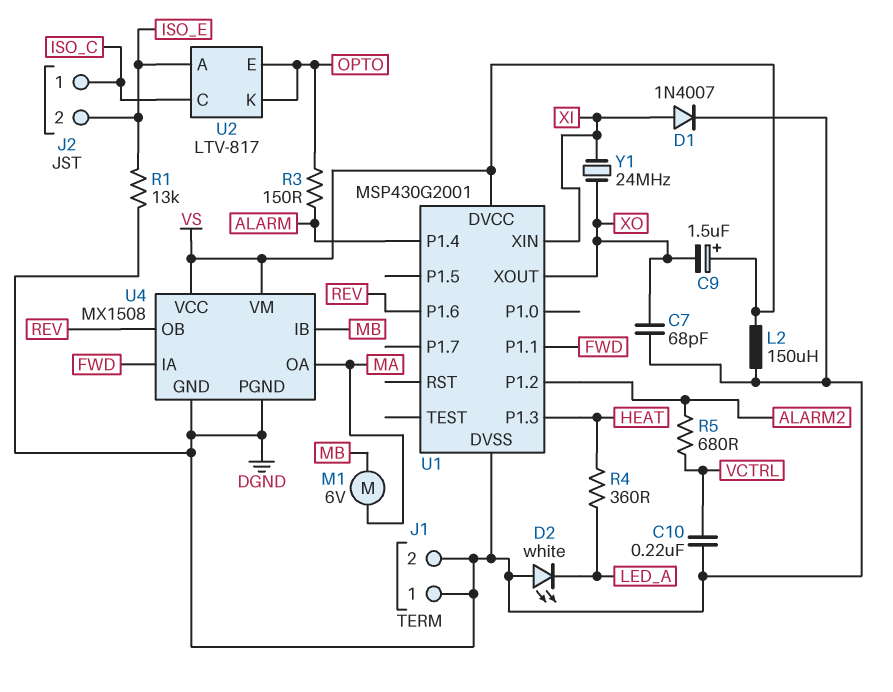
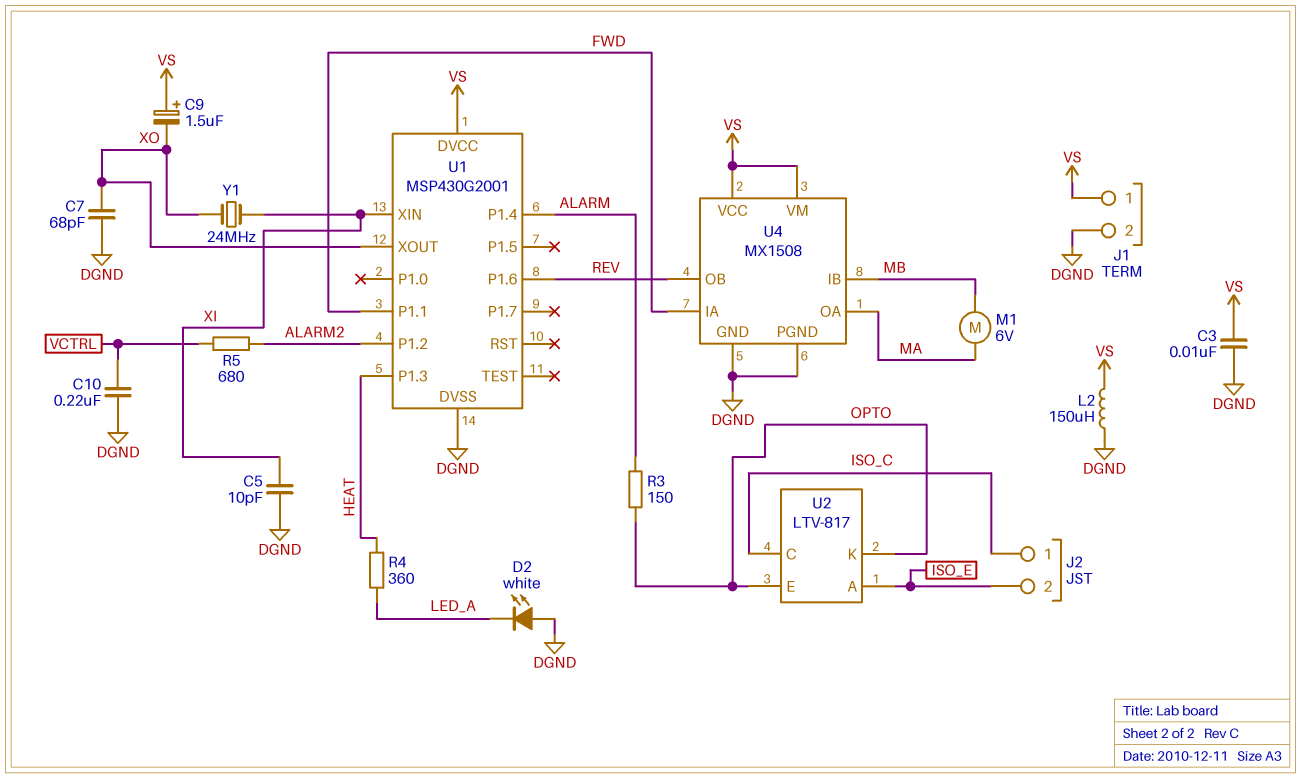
C3: none -> 10nF (DGND, VS)
C5: none -> 10pF (DGND, XI)
D1: diode 1N4007 (A XI, K DGND) -> none
J1 pin 1: DGND -> VS
R1: 13k (DGND, ISO_E) -> none

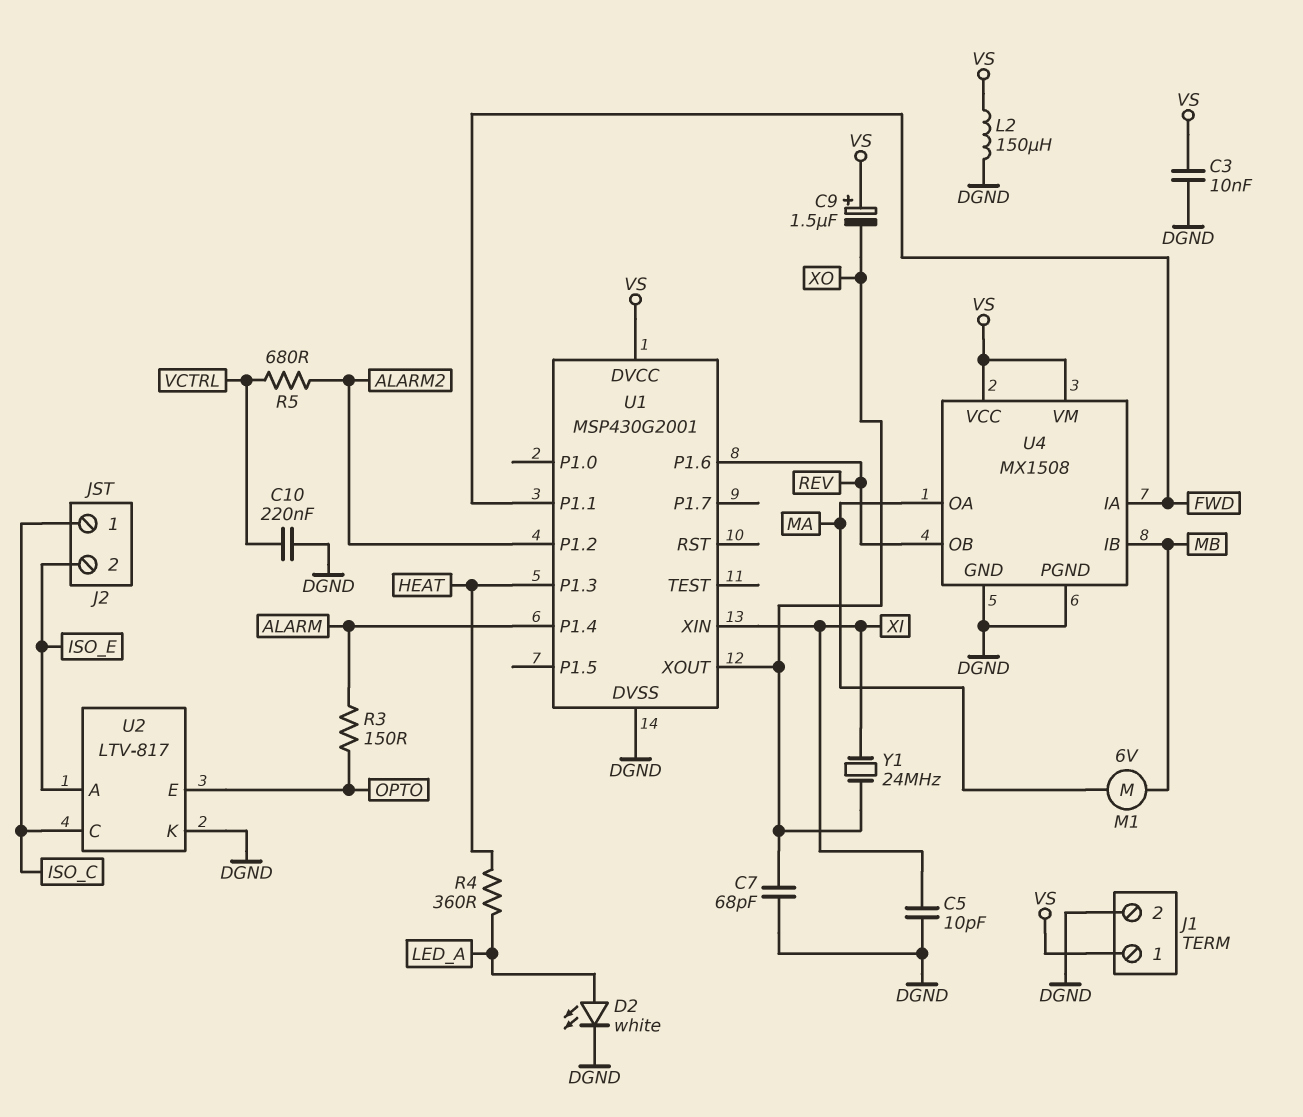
D2: LED white (A DGND, K LED_A) -> LED white (A LED_A, K DGND)
U2 pin K: OPTO -> DGND

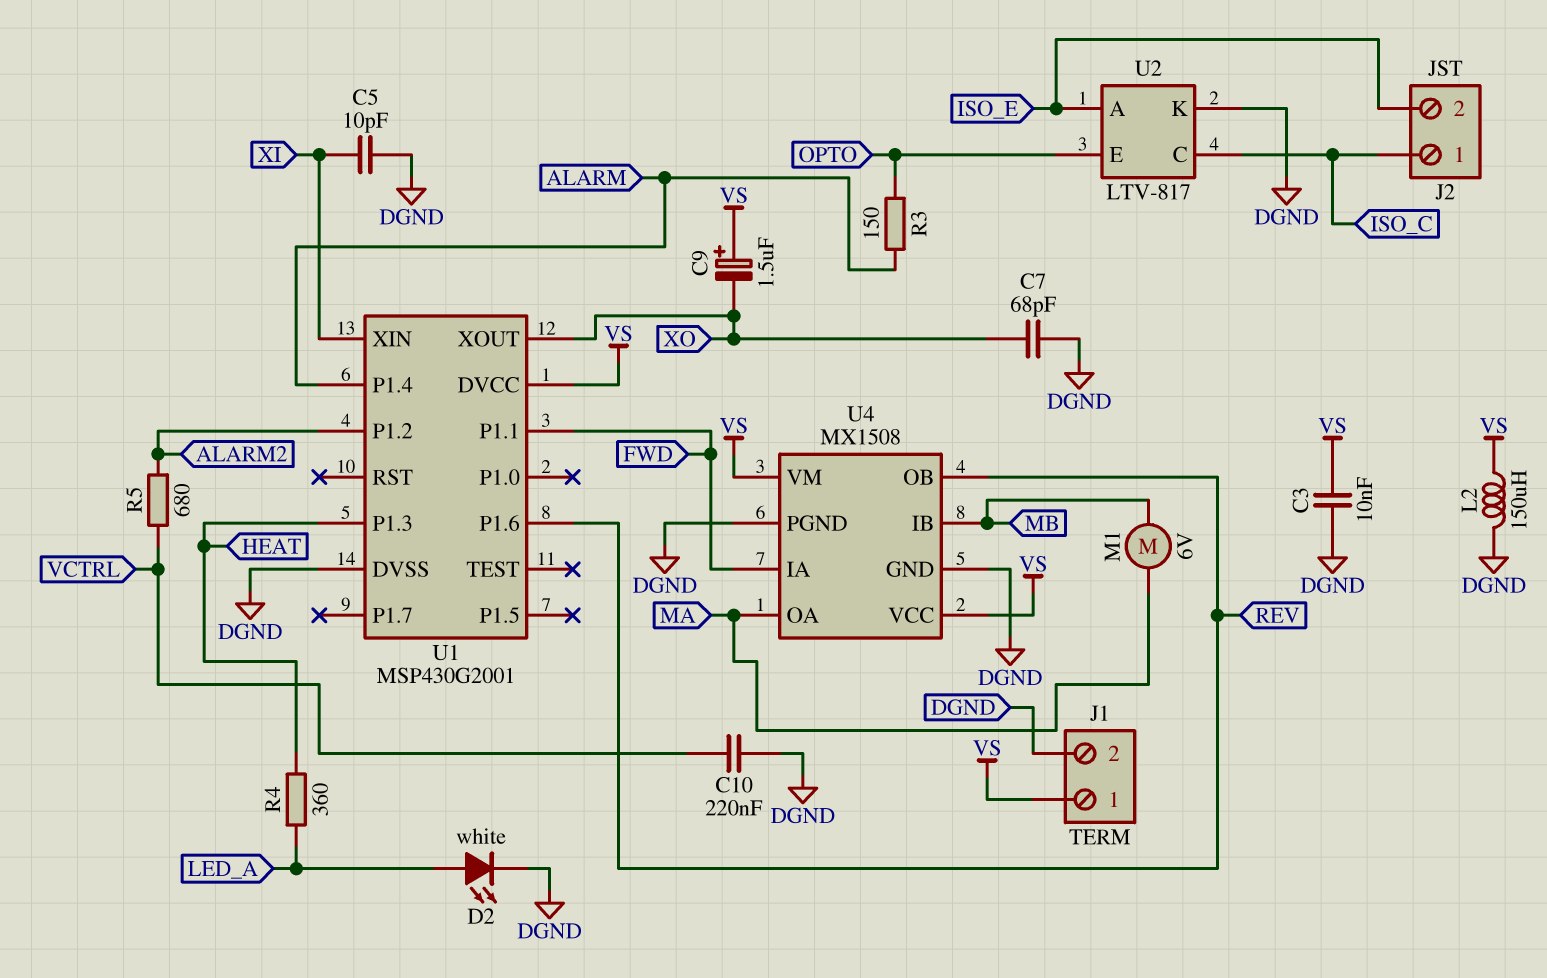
Y1: 24MHz (XI, XO) -> none

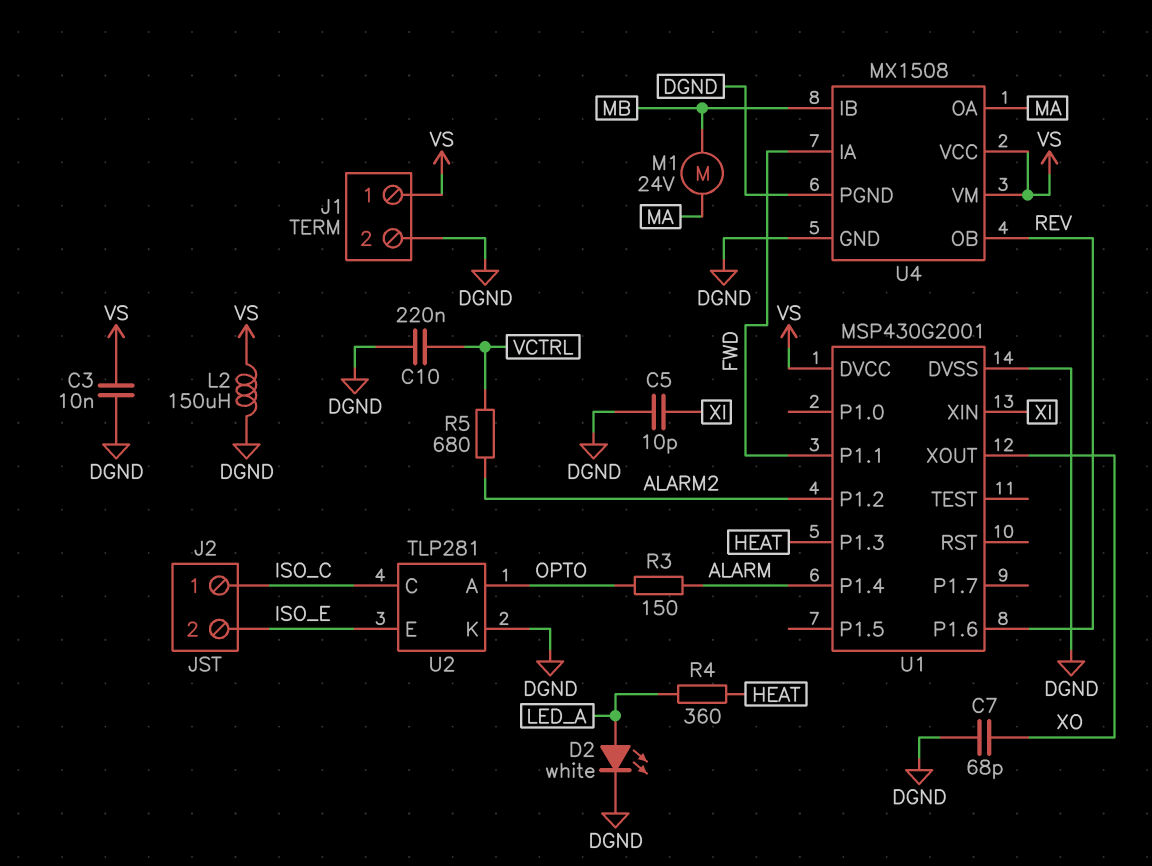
C9: 1.5uF (plus VS, minus XO) -> none
M1: motor 6V (MA, MB) -> motor 24V (MA, MB)
U2: LTV-817 -> TLP281
U2 pin A: ISO_E -> OPTO
U2 pin E: OPTO -> ISO_E

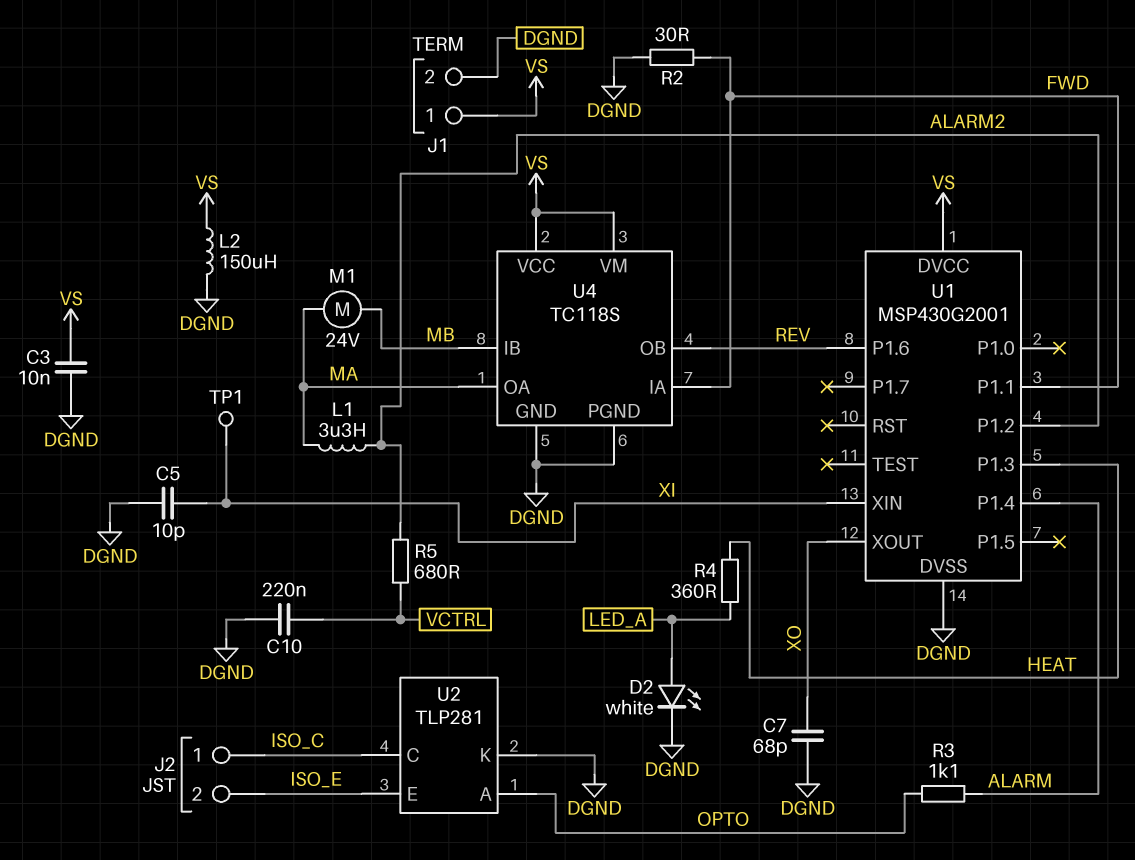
L1: none -> 3.3uH (ALARM2, MA)
R2: none -> 30 (DGND, FWD)
R3: 150 (ALARM, OPTO) -> 1.1k (ALARM, OPTO)
TP1: none -> test point (XI)
U4: MX1508 -> TC118S

